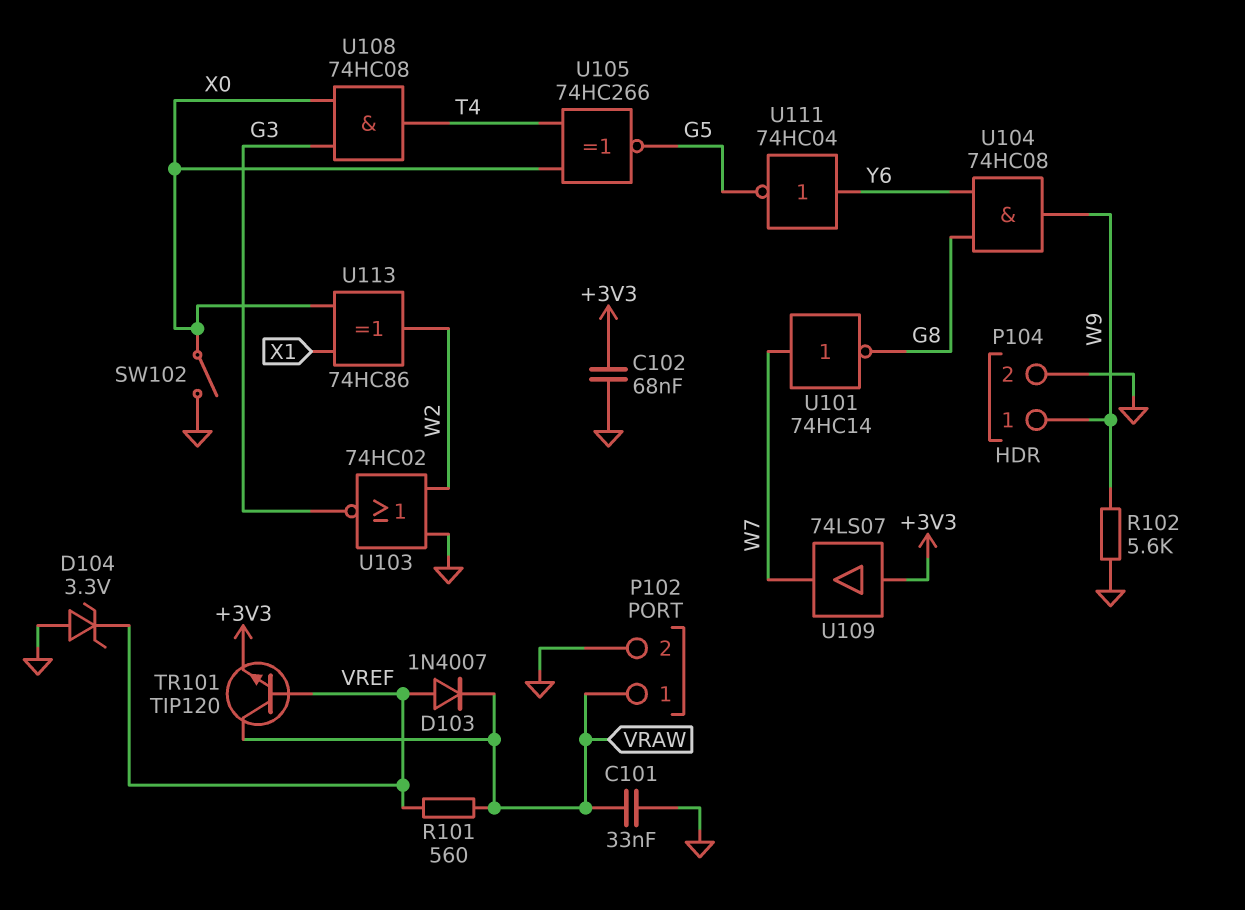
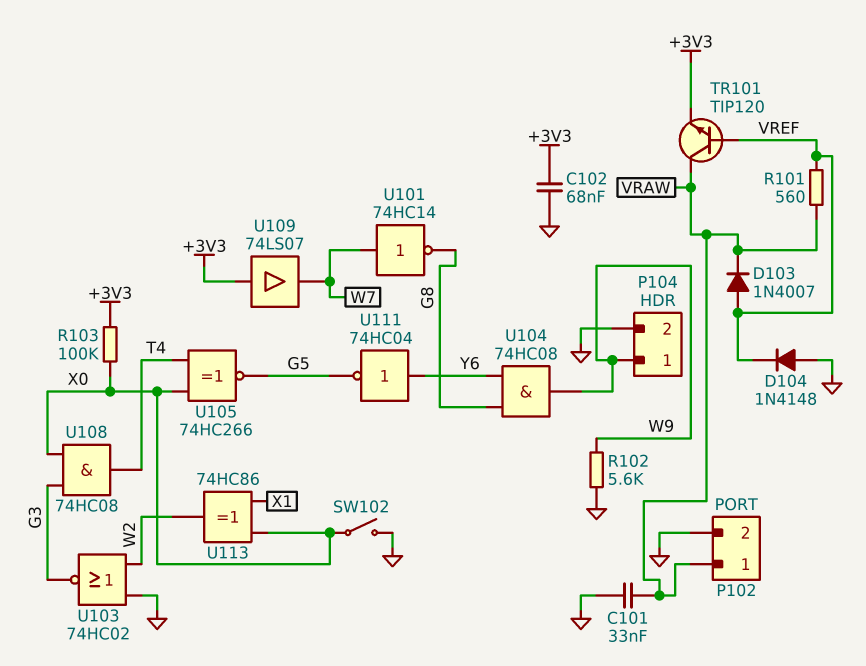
D104: zener 3.3V (A GND, K VREF) -> diode 1N4148 (A GND, K VREF)
R103: none -> 100k (+3V3, X0)

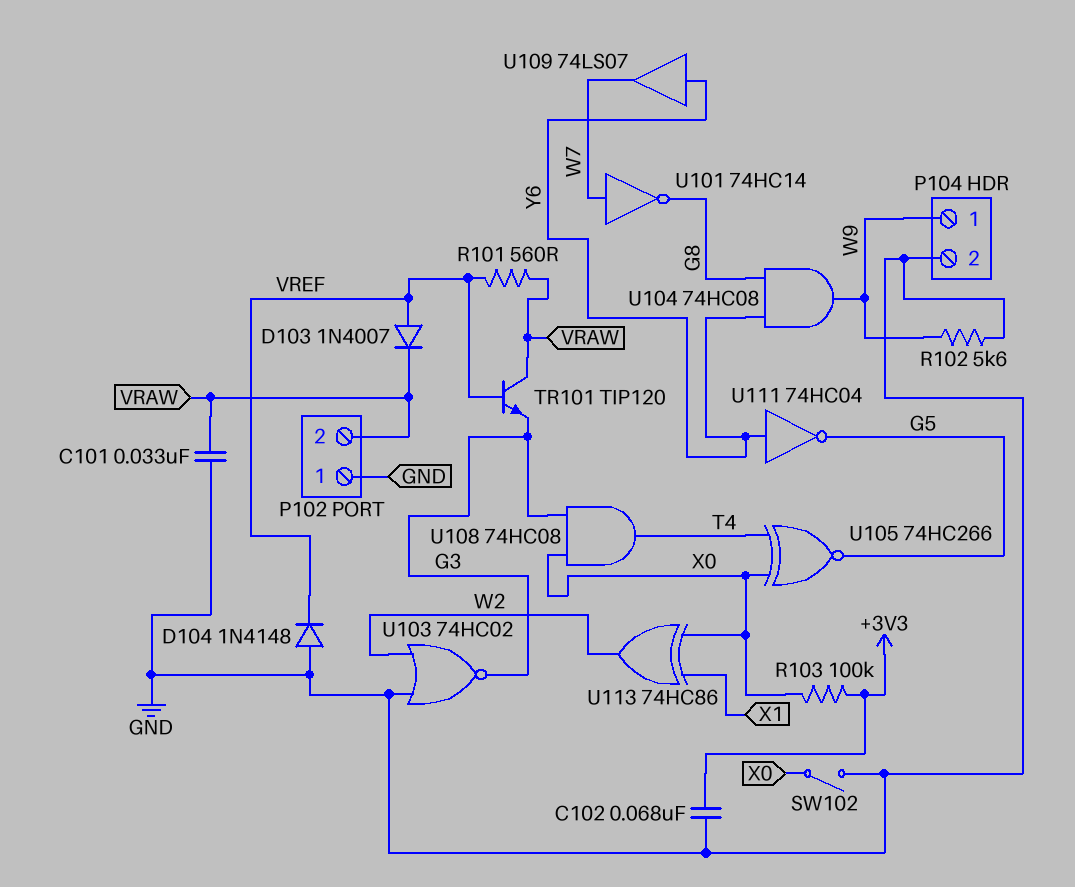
P102 pin 1: VRAW -> GND
P102 pin 2: GND -> VRAW
TR101: NPN TIP120 (B VREF, C VRAW, E +3V3) -> NPN TIP120 (B VREF, C VRAW, E G3)
U109: buffer 74LS07 (in +3V3, out W7) -> buffer 74LS07 (in Y6, out W7)

